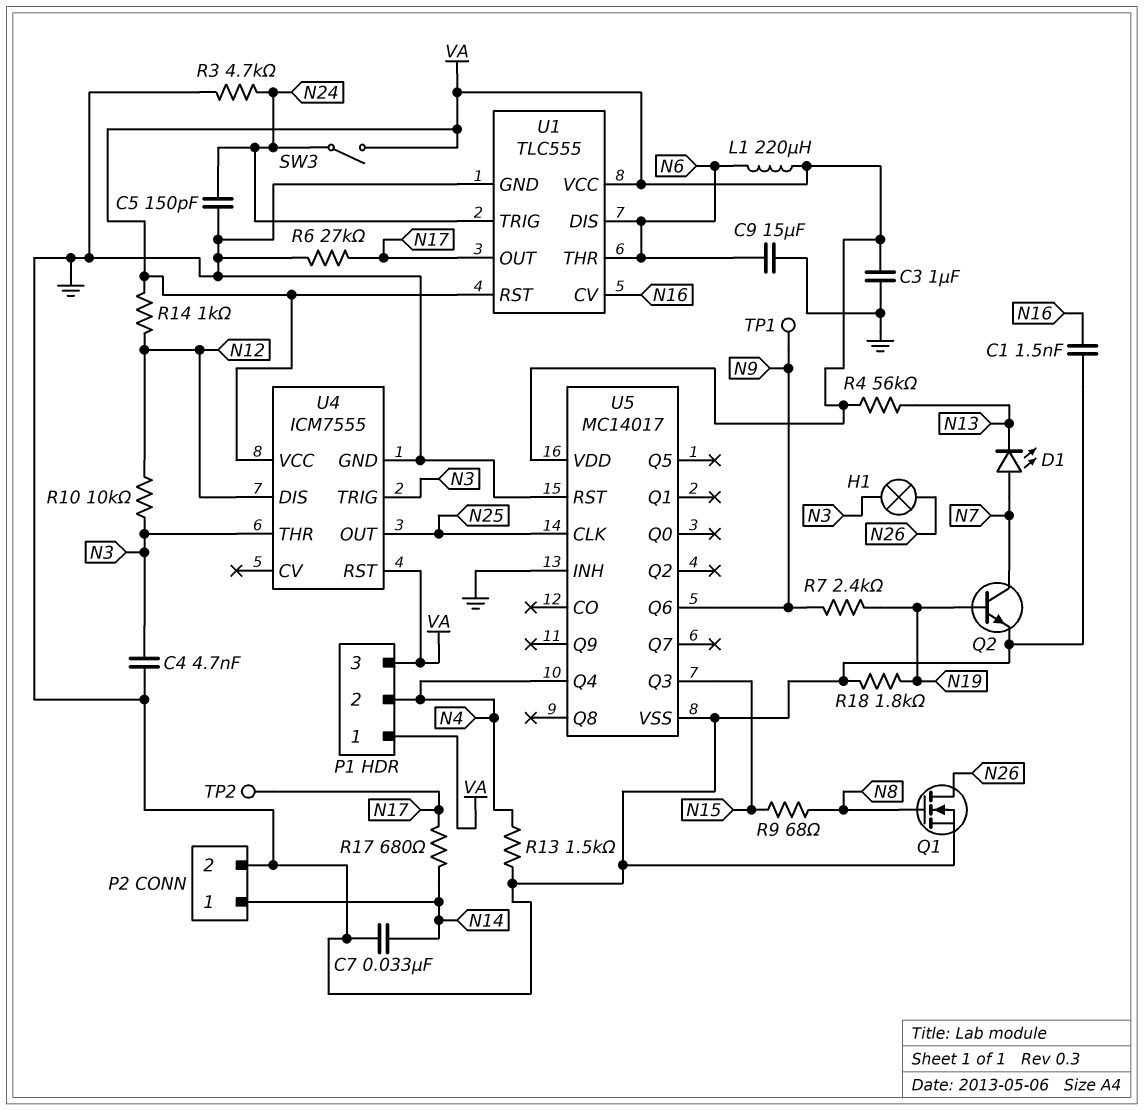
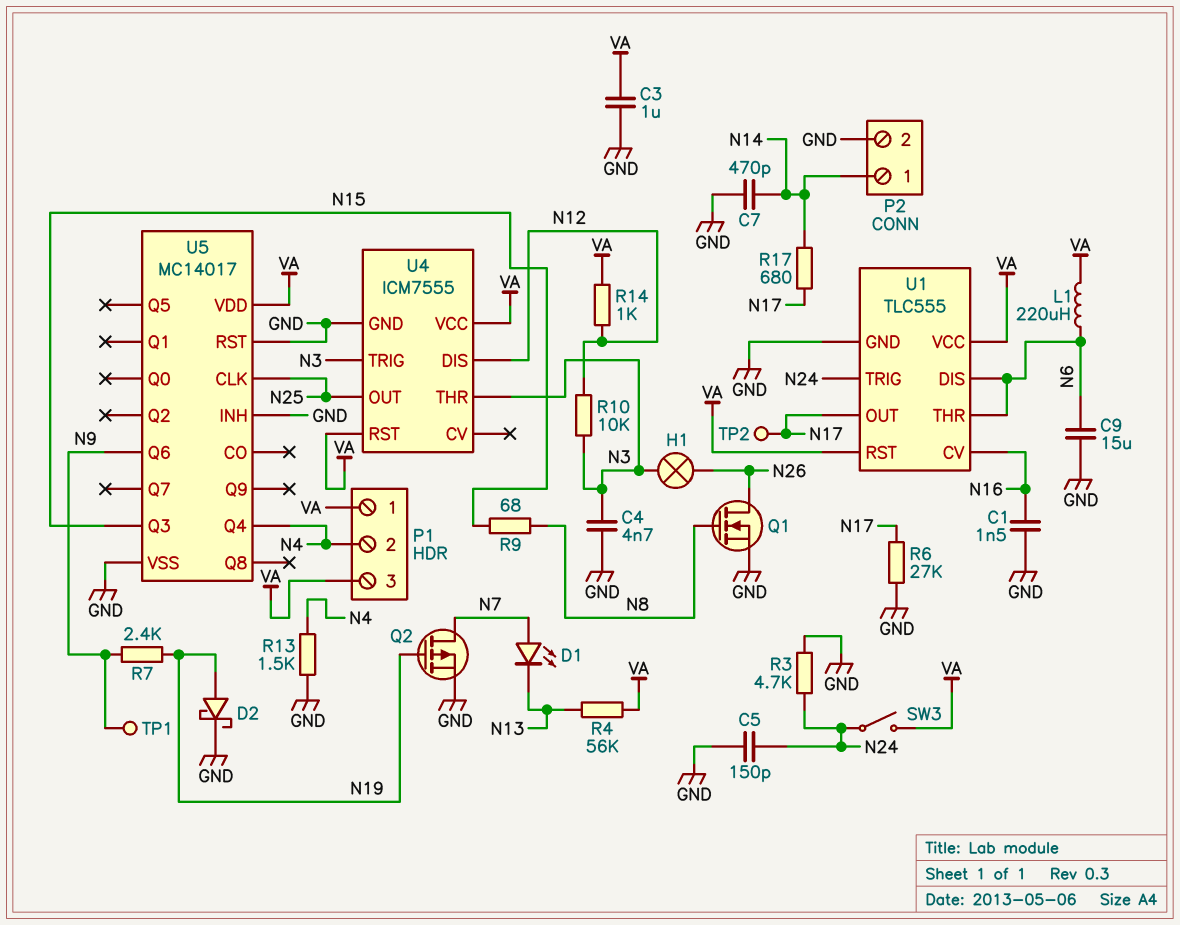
C7: 33nF (GND, N14) -> 470pF (GND, N14)
D2: none -> schottky (A N19, K GND)
Q2: NPN (B N19, C N7, E GND) -> PMOS (G N19, D N7, S GND)
R18: 1.8k (GND, N19) -> none

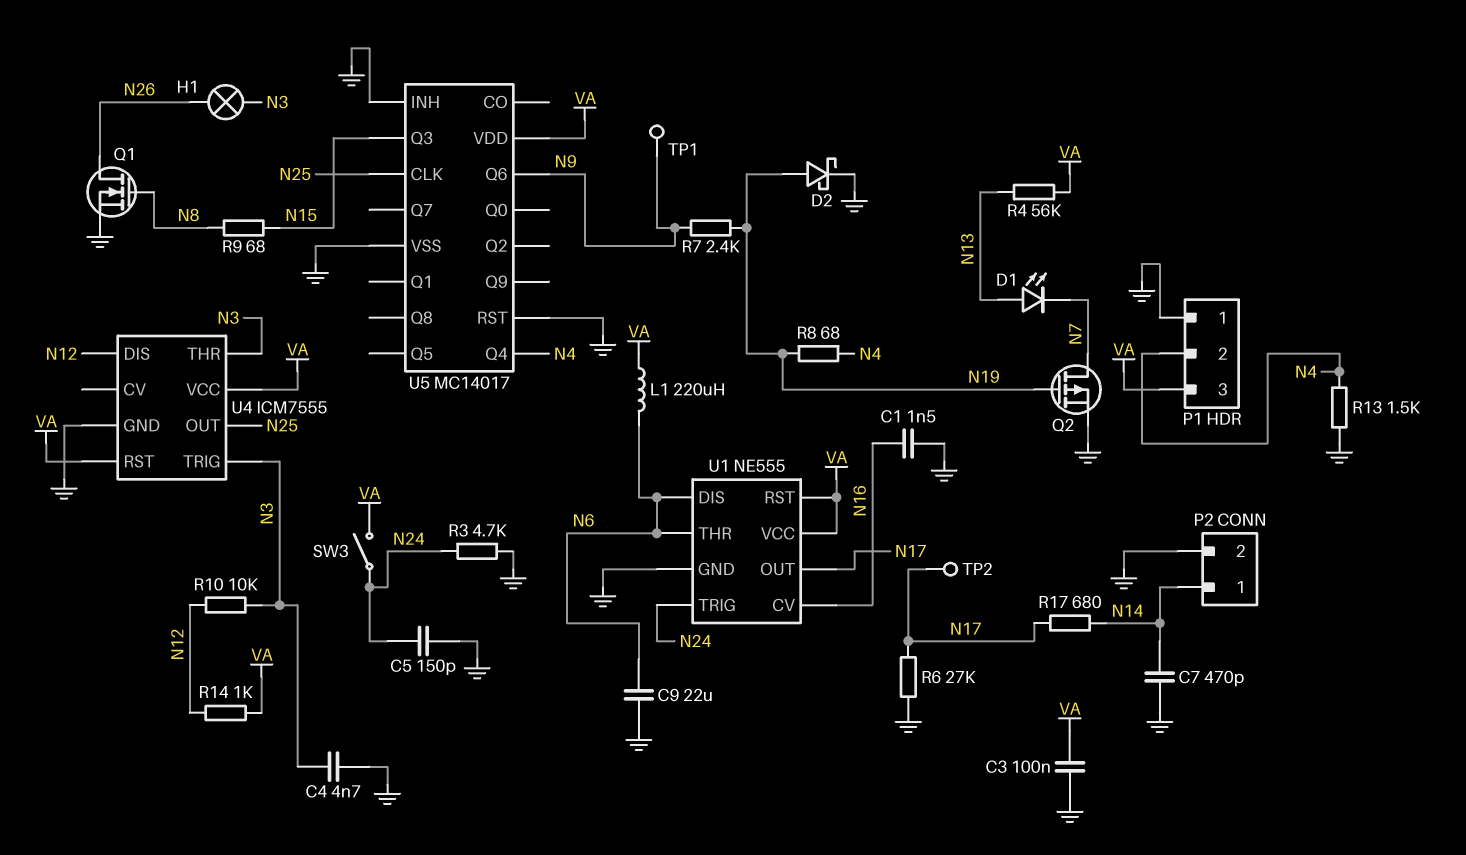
C3: 1uF (GND, VA) -> 100nF (GND, VA)
C9: 15uF (GND, N6) -> 22uF (GND, N6)
D1: LED (A N7, K N13) -> LED (A N13, K N7)
P1 pin 1: VA -> GND
R8: none -> 68 (N4, N19)
U1: TLC555 -> NE555

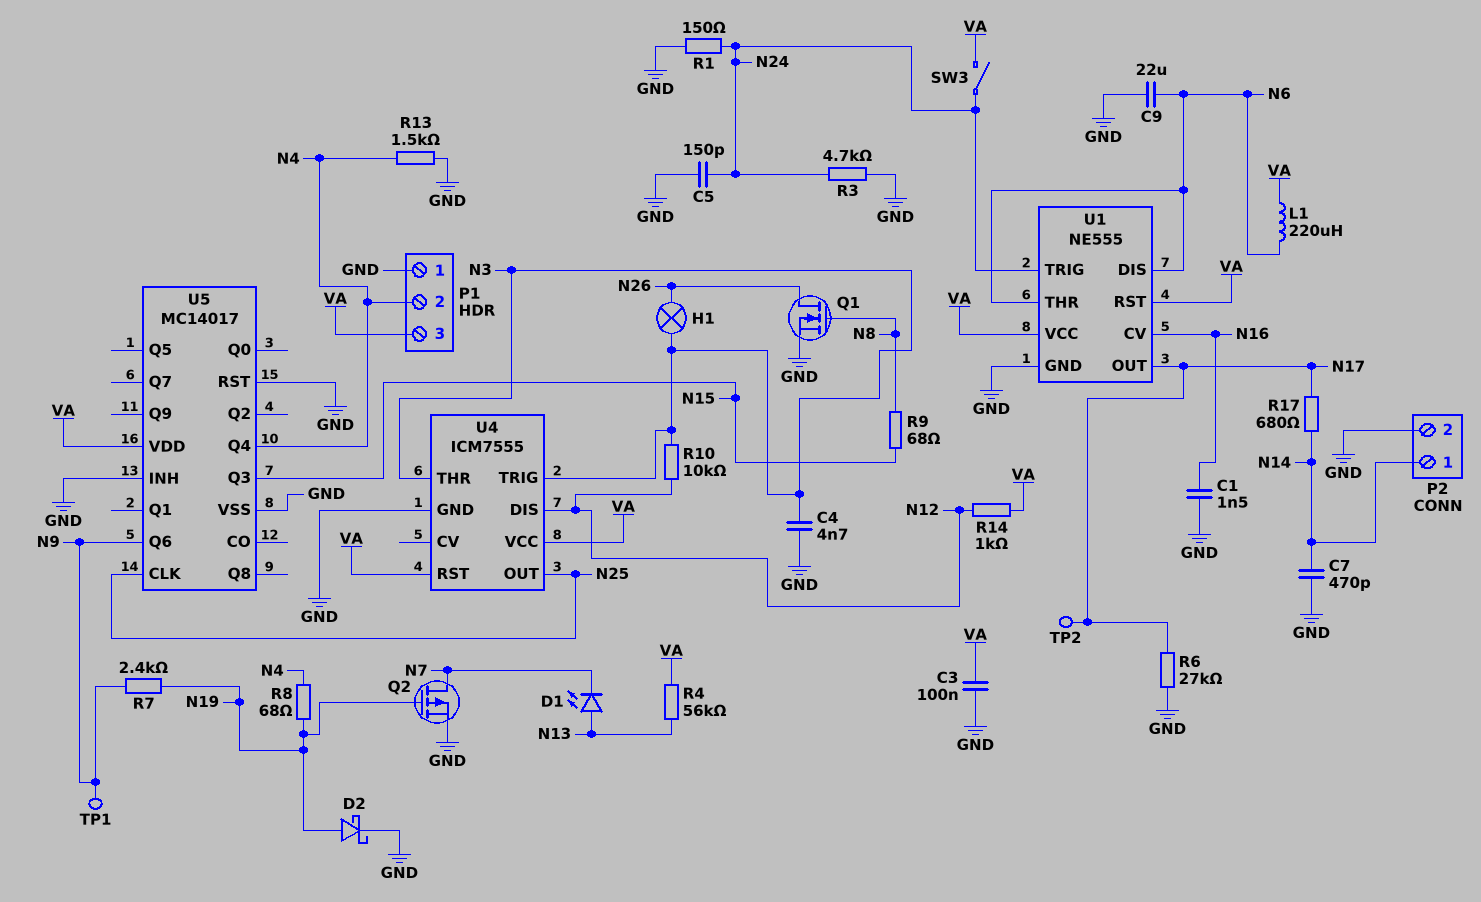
R1: none -> 150 (GND, N24)

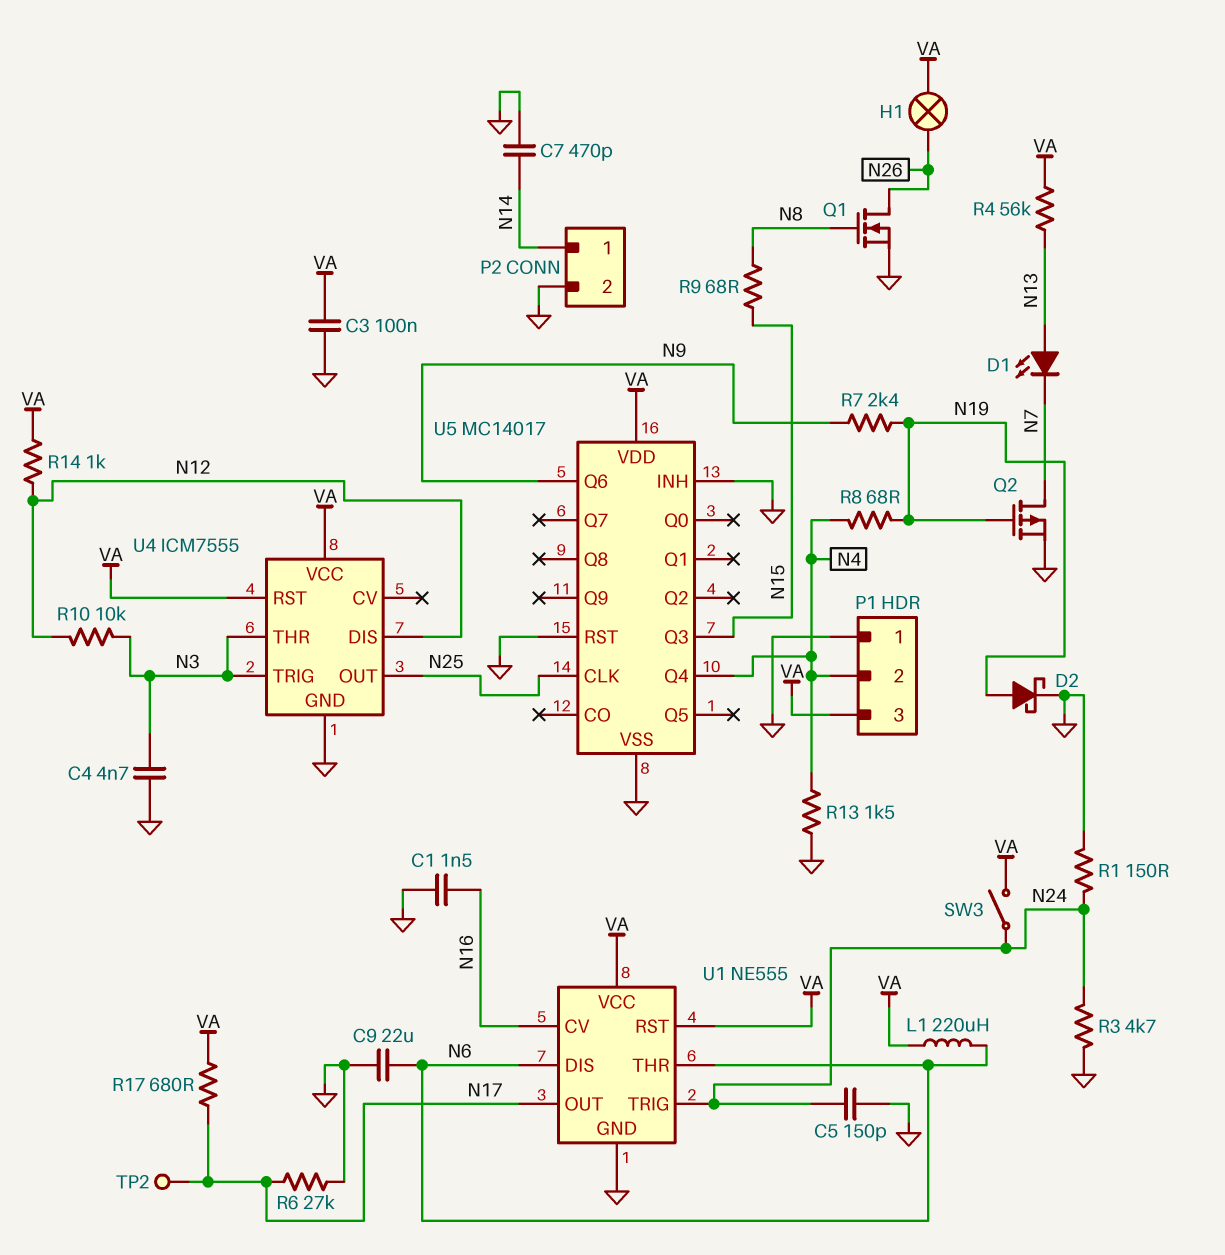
H1: lamp (N3, N26) -> lamp (N26, VA)
R17: 680 (N14, N17) -> 680 (N17, VA)
TP1: test point (N9) -> none

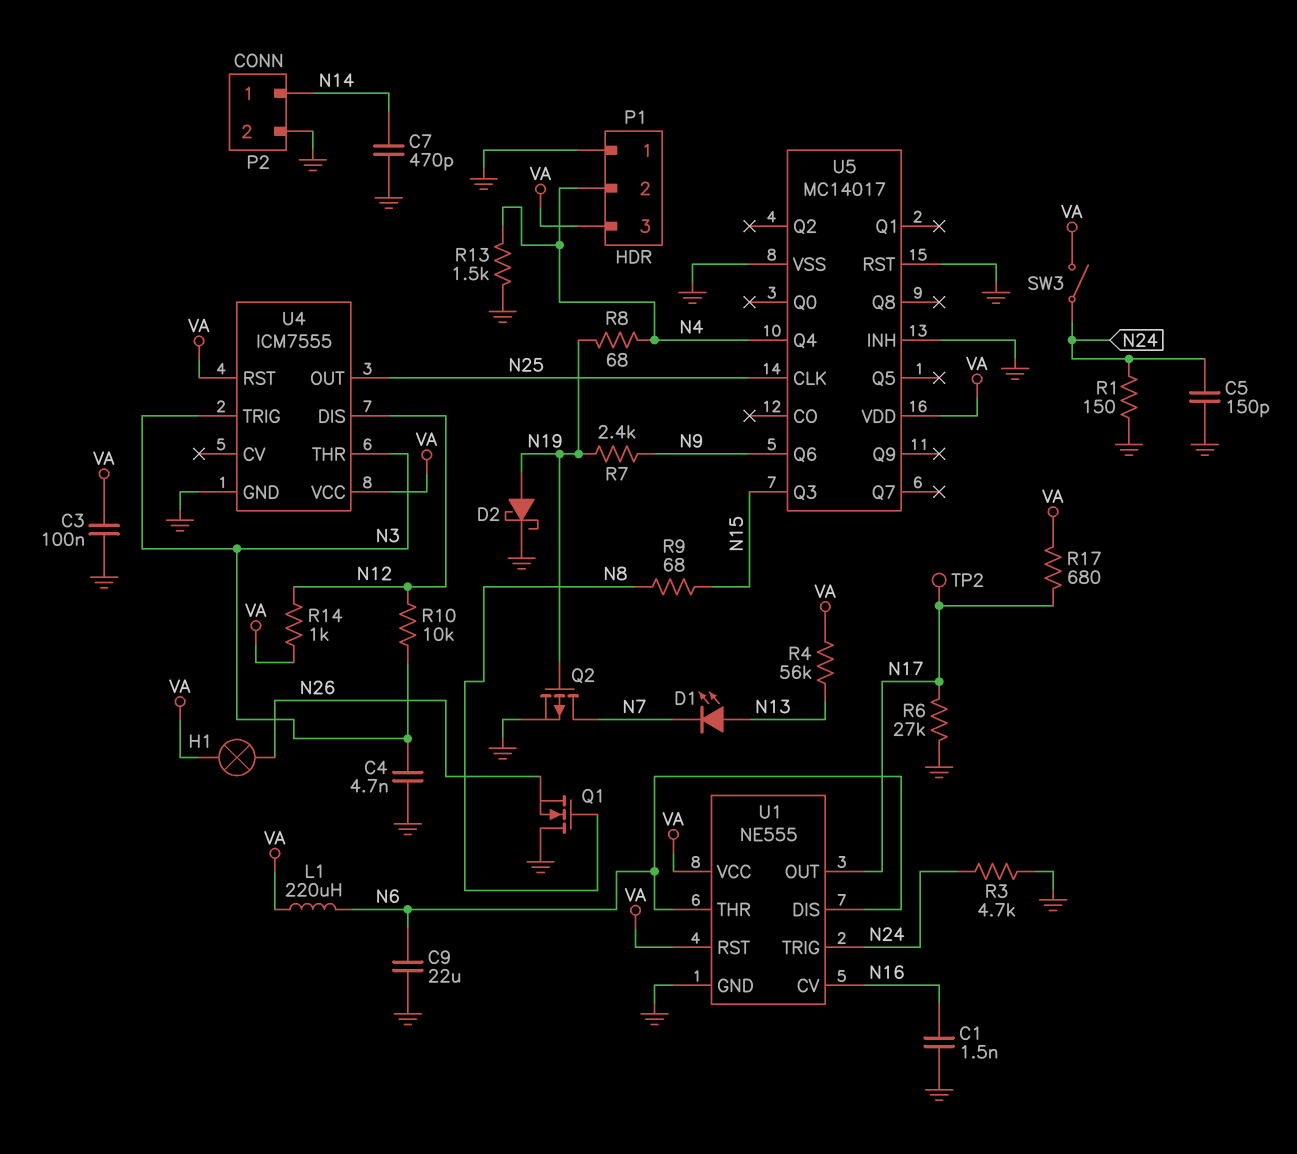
Q1: NMOS (G N8, D N26, S GND) -> NMOS (G N8, D GND, S N26)

